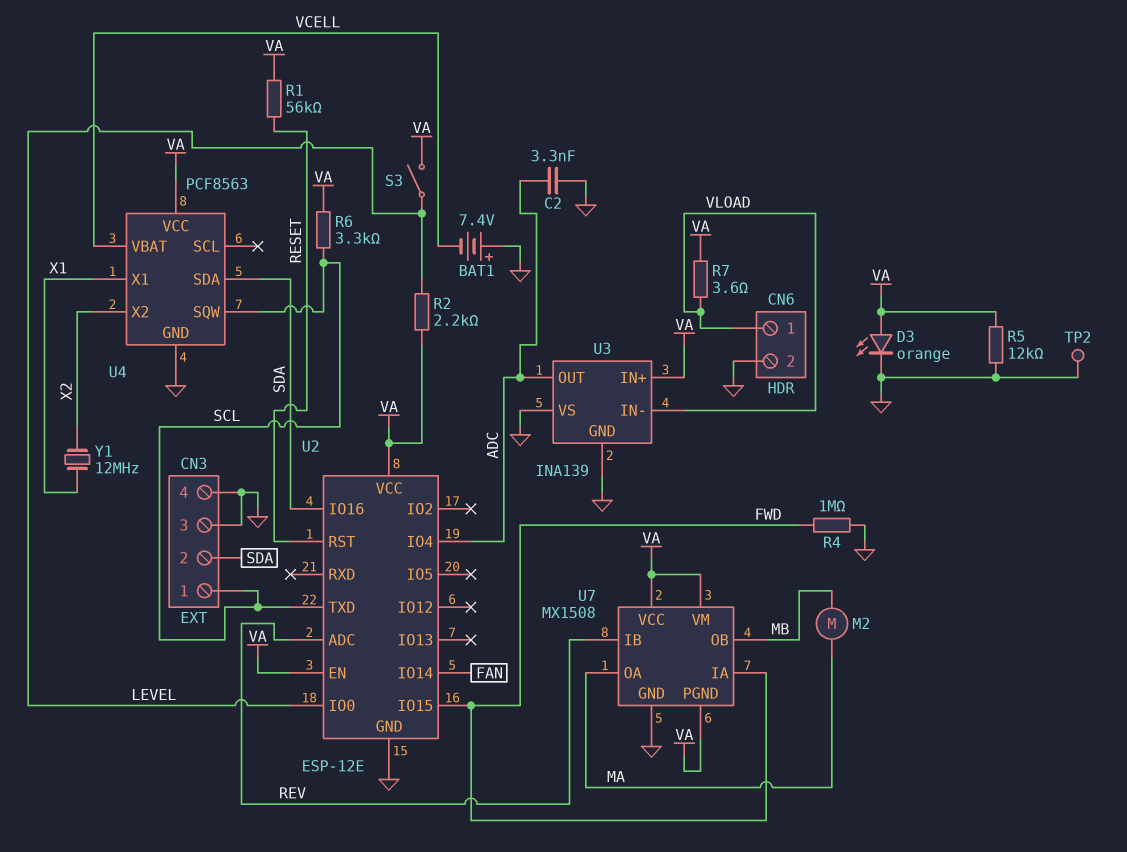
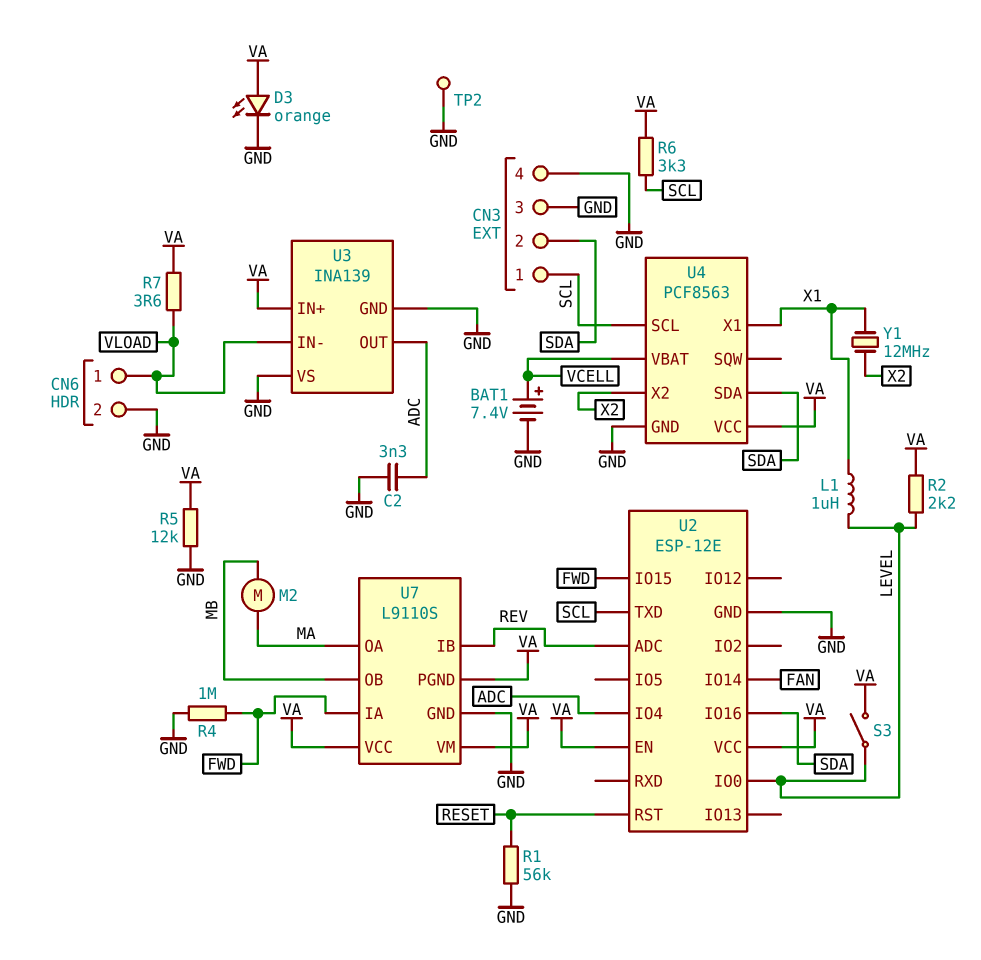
BAT1: 7.4V (plus GND, minus VCELL) -> 7.4V (plus VCELL, minus GND)
L1: none -> 1uH (LEVEL, X1)
R1: 56k (RESET, VA) -> 56k (GND, RESET)
U4 pin SCL: none -> SCL
U4 pin SQW: SCL -> none
U7: MX1508 -> L9110S

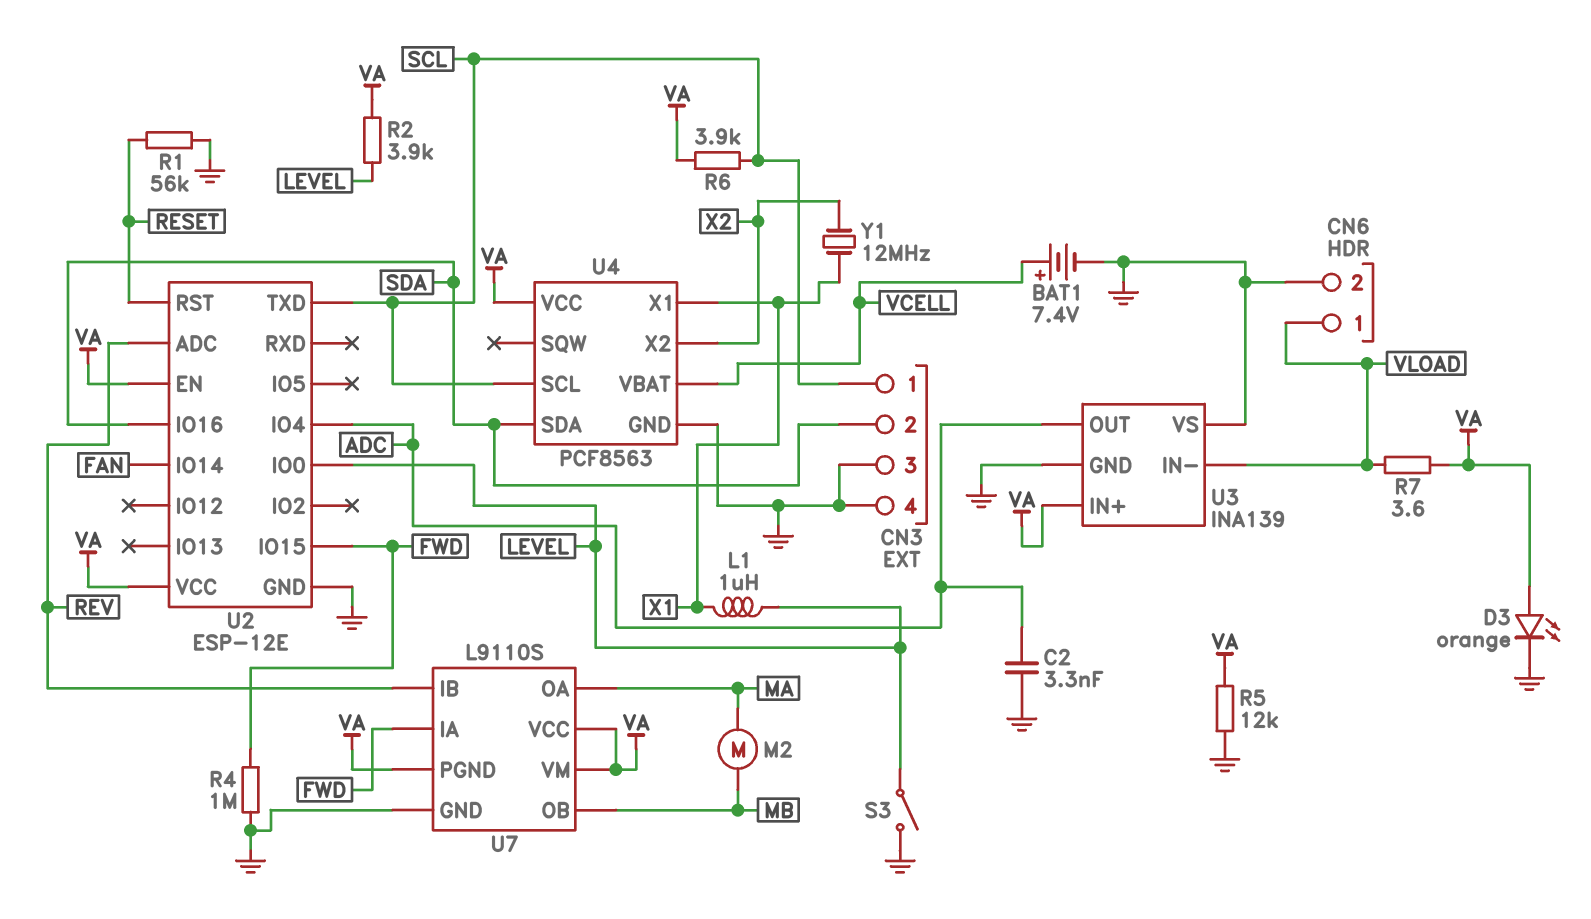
R2: 2.2k (LEVEL, VA) -> 3.9k (LEVEL, VA)
R6: 3.3k (SCL, VA) -> 3.9k (SCL, VA)
S3: switch (LEVEL, VA) -> switch (GND, LEVEL)
TP2: test point (GND) -> none

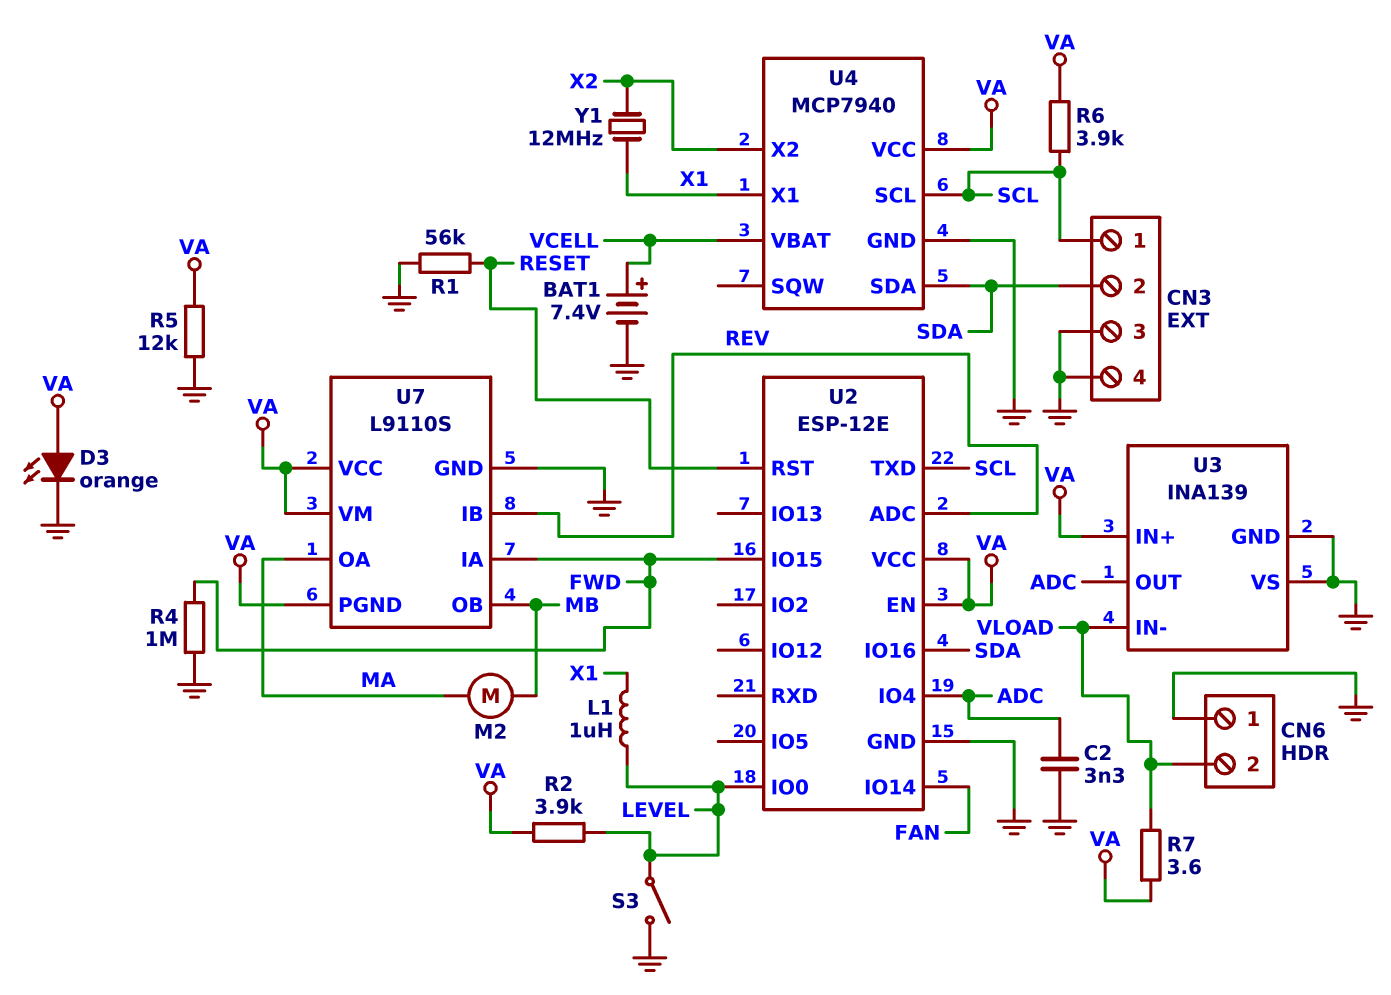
CN6 pin 1: VLOAD -> GND
CN6 pin 2: GND -> VLOAD
U4: PCF8563 -> MCP7940

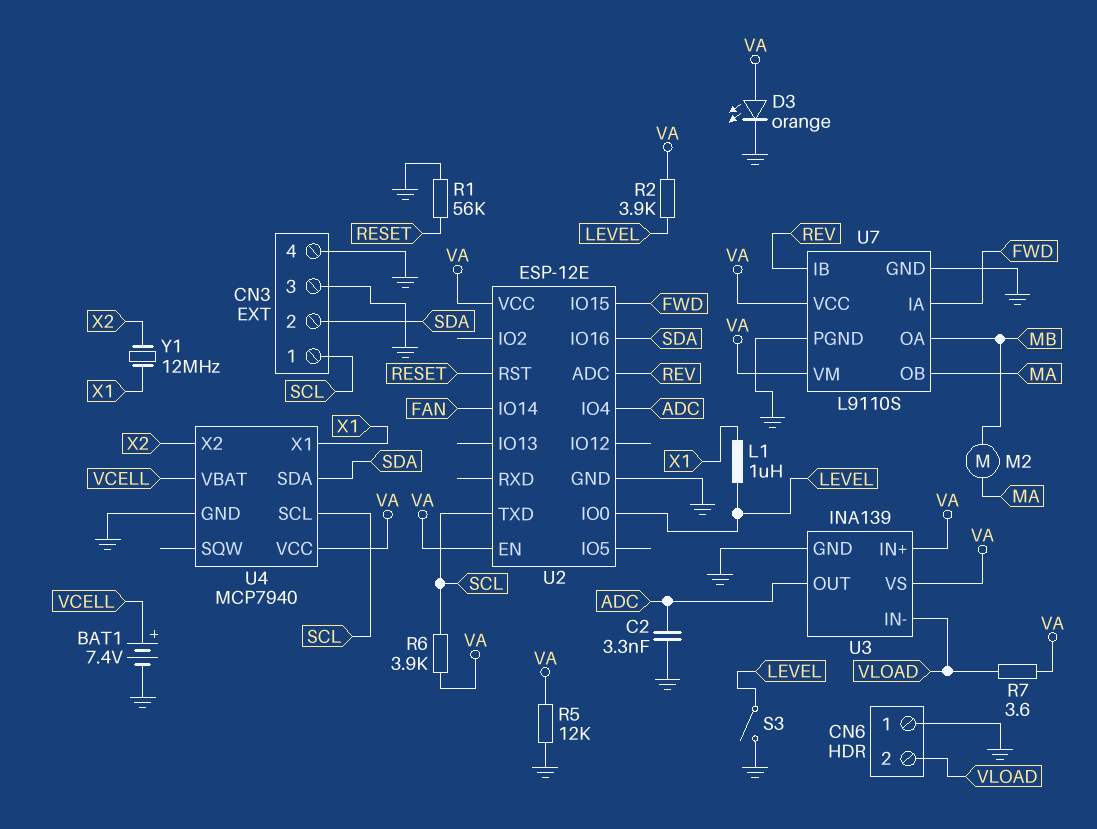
R4: 1M (FWD, GND) -> none
U3 pin VS: GND -> VA
U7 pin OA: MA -> MB
U7 pin OB: MB -> MA
U7 pin PGND: VA -> GND

